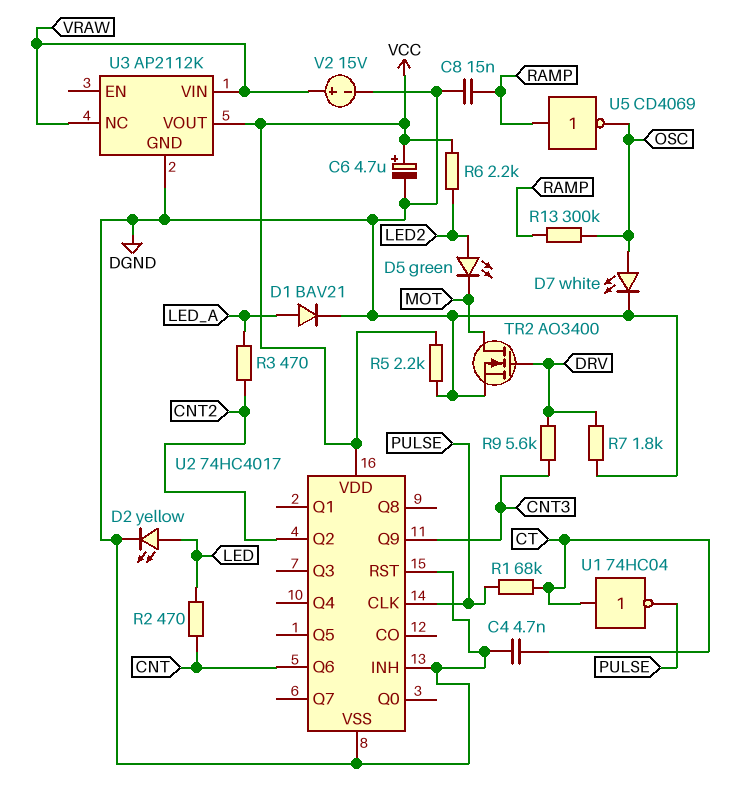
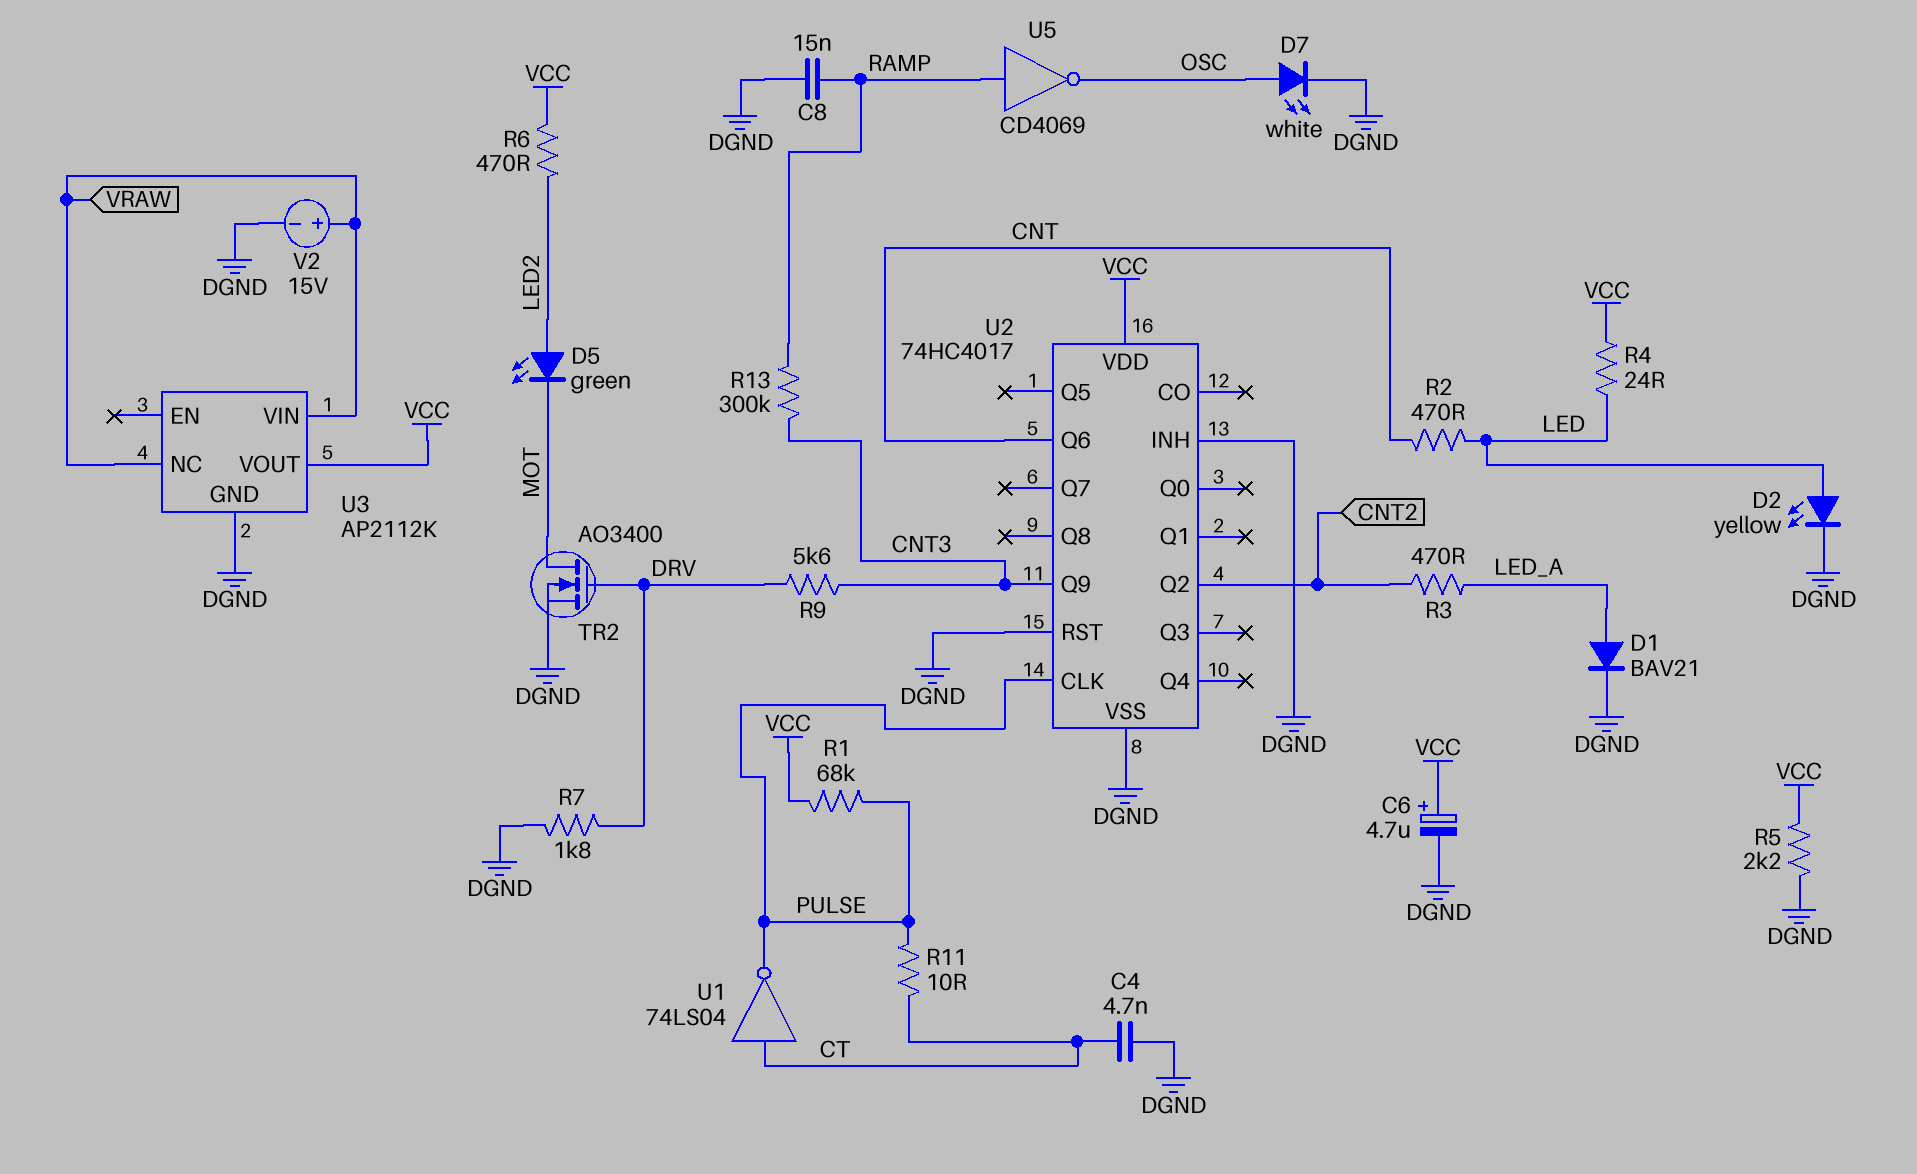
R1: 68k (CT, PULSE) -> 68k (PULSE, VCC)
R4: none -> 24 (LED, VCC)
R6: 2.2k (LED2, VCC) -> 470 (LED2, VCC)
R11: none -> 10 (CT, PULSE)
R13: 300k (OSC, RAMP) -> 300k (CNT3, RAMP)
U1: NOT 74HC04 (in CT, out PULSE) -> NOT 74LS04 (in CT, out PULSE)

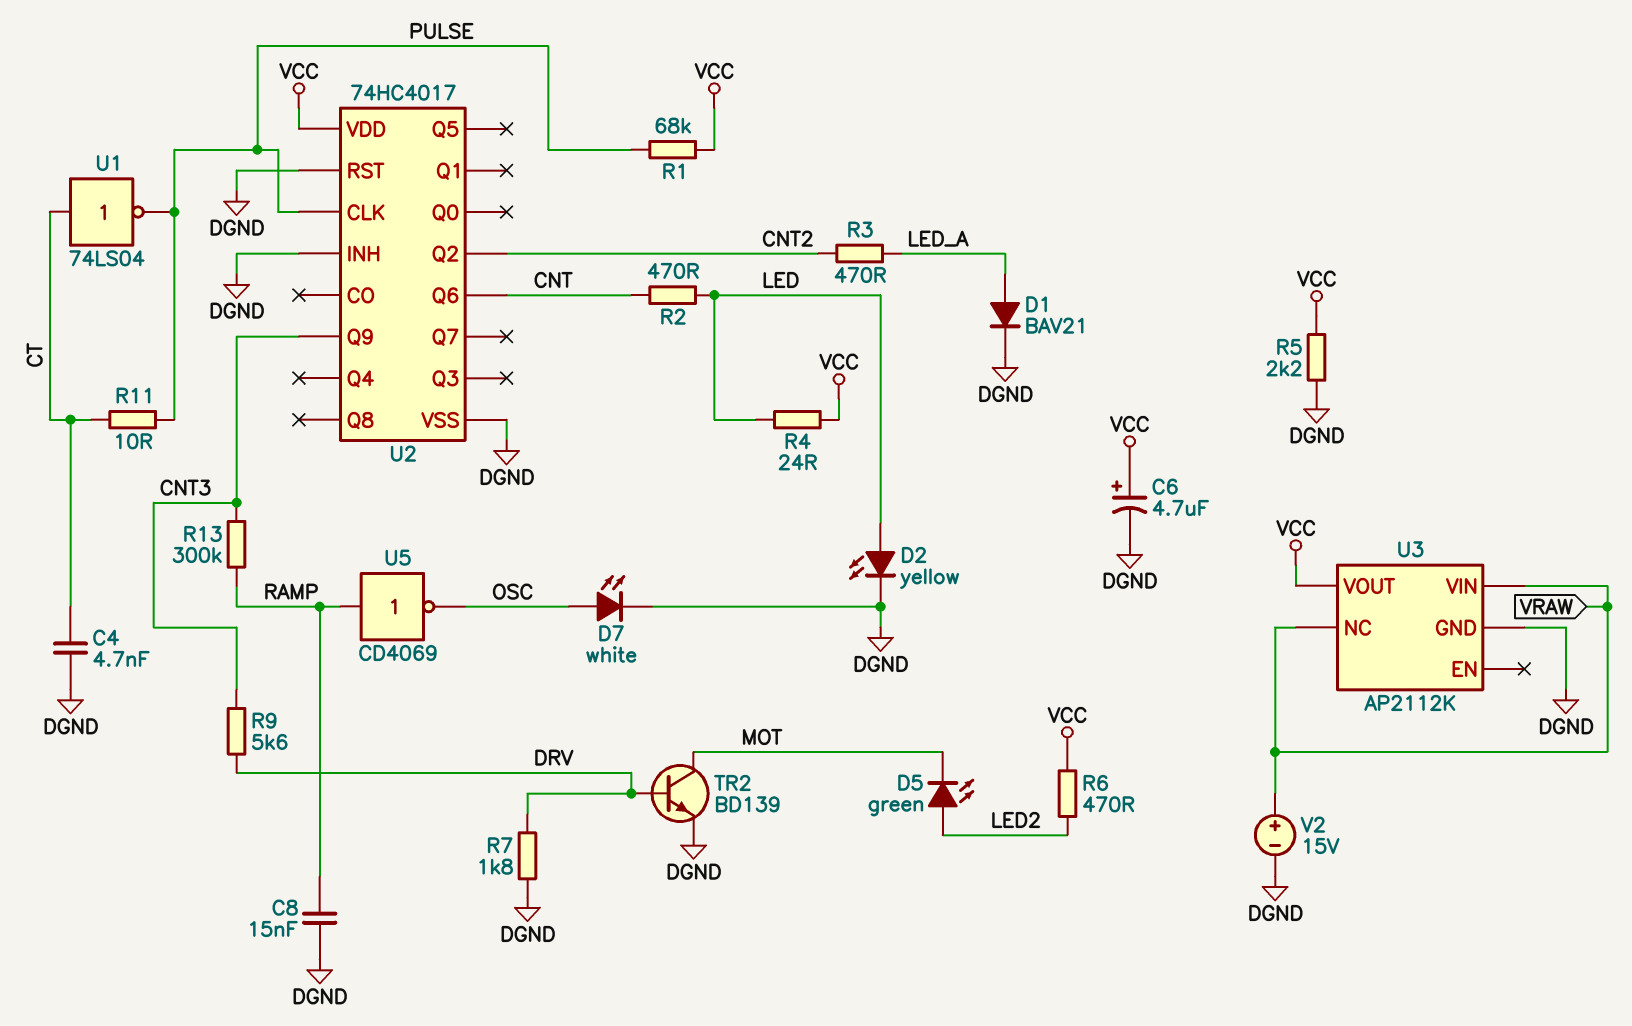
TR2: NMOS AO3400 (G DRV, D MOT, S DGND) -> NPN BD139 (B DRV, C MOT, E DGND)

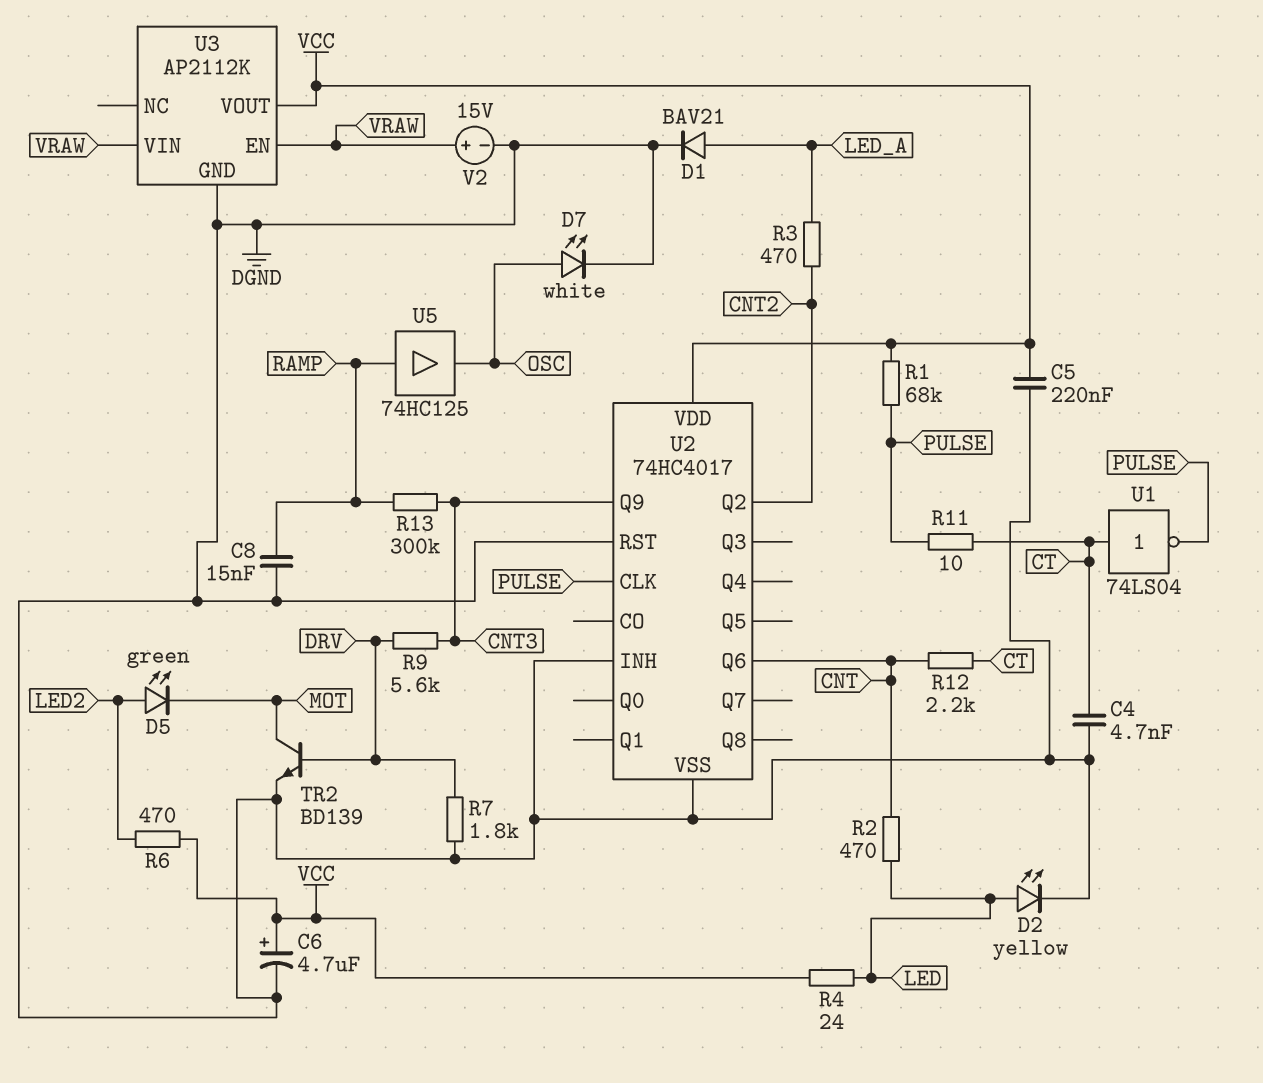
C5: none -> 220nF (DGND, VCC)
R5: 2.2k (DGND, VCC) -> none
R12: none -> 2.2k (CNT, CT)
U3 pin EN: none -> VRAW
U3 pin NC: VRAW -> none
U5: NOT CD4069 (in RAMP, out OSC) -> buffer 74HC125 (in RAMP, out OSC)

